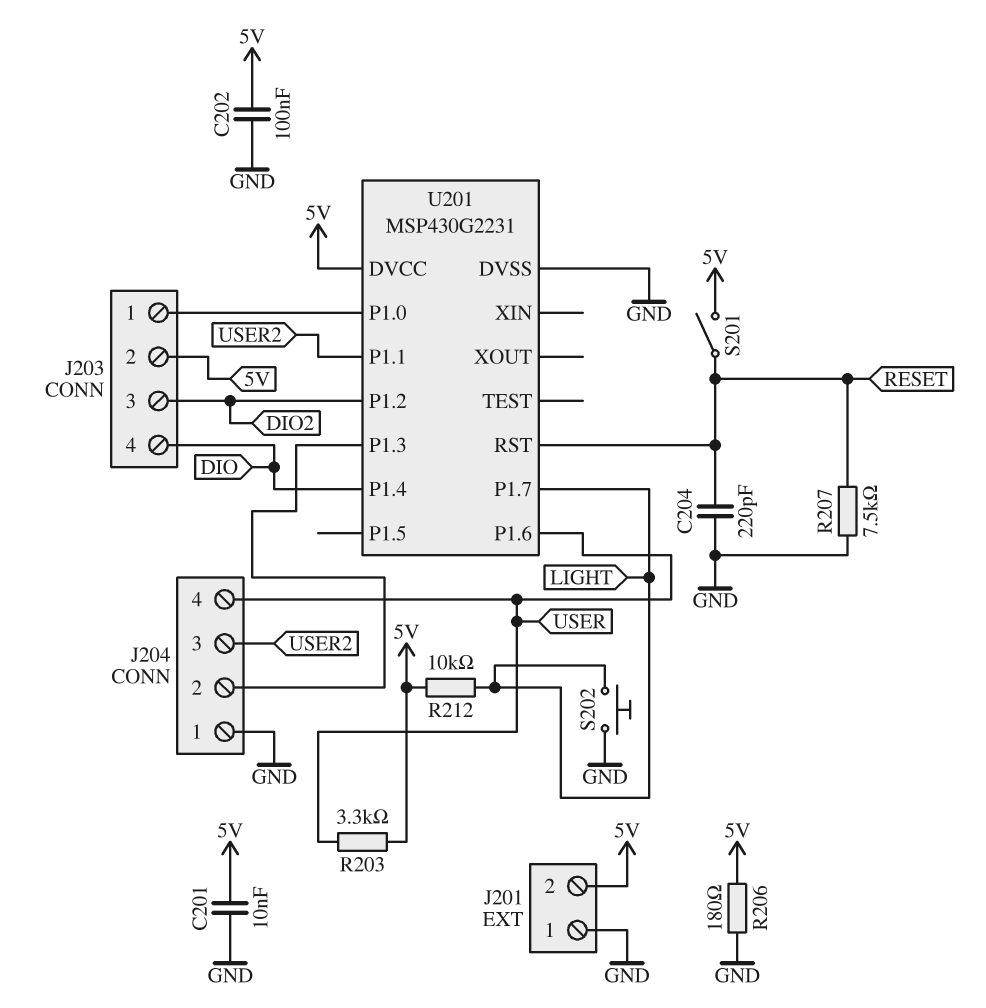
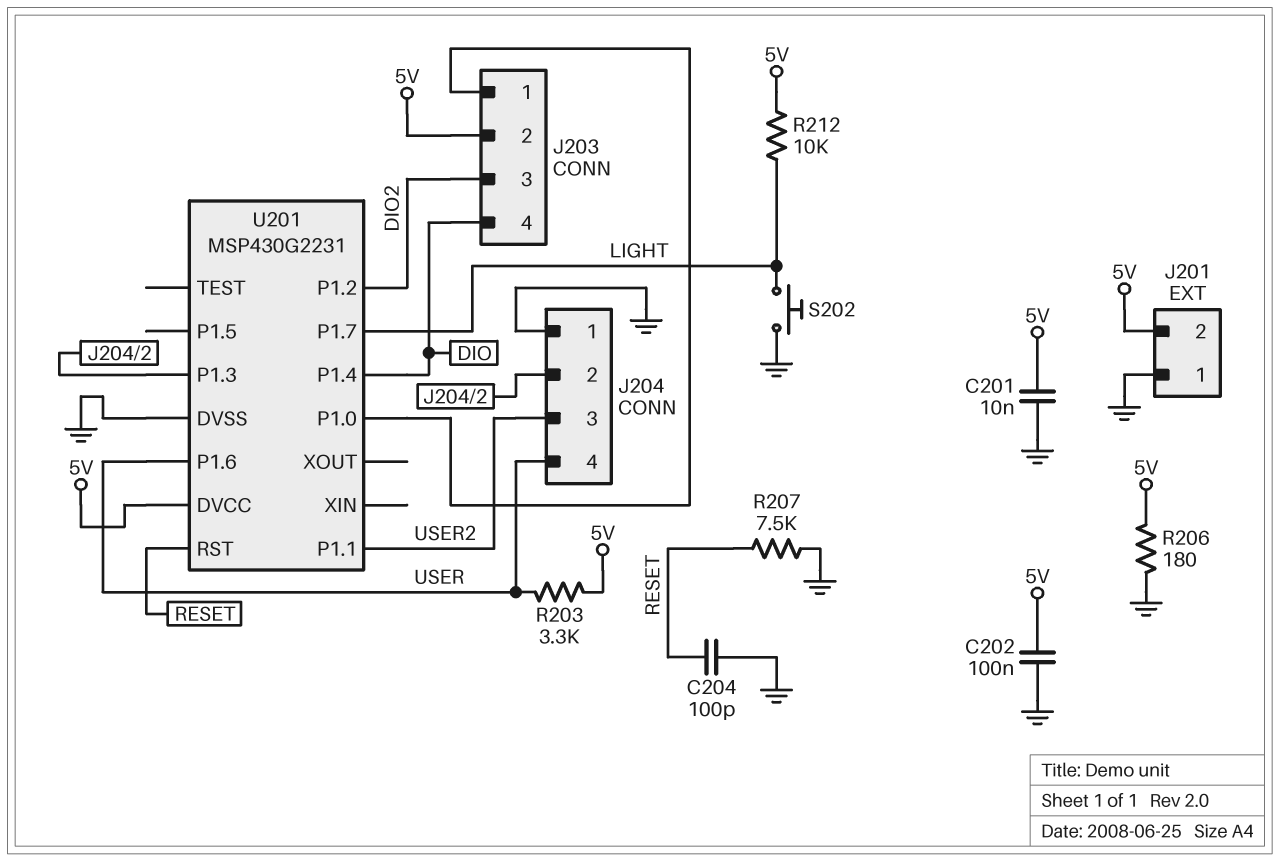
C204: 220pF (GND, RESET) -> 100pF (GND, RESET)
S201: switch (5V, RESET) -> none

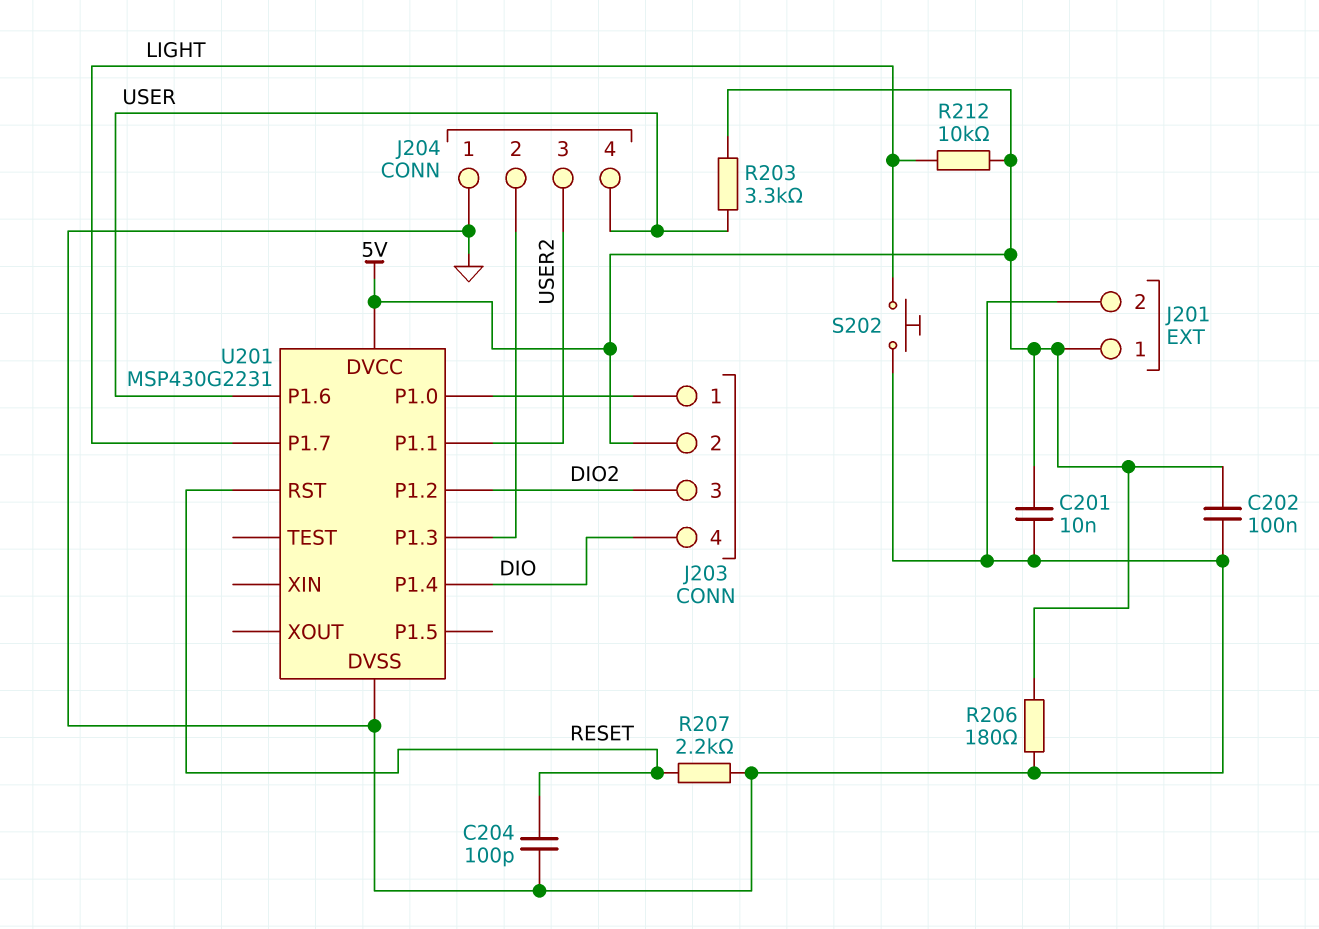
J201 pin 1: GND -> 5V
J201 pin 2: 5V -> GND
R207: 7.5k (GND, RESET) -> 2.2k (GND, RESET)

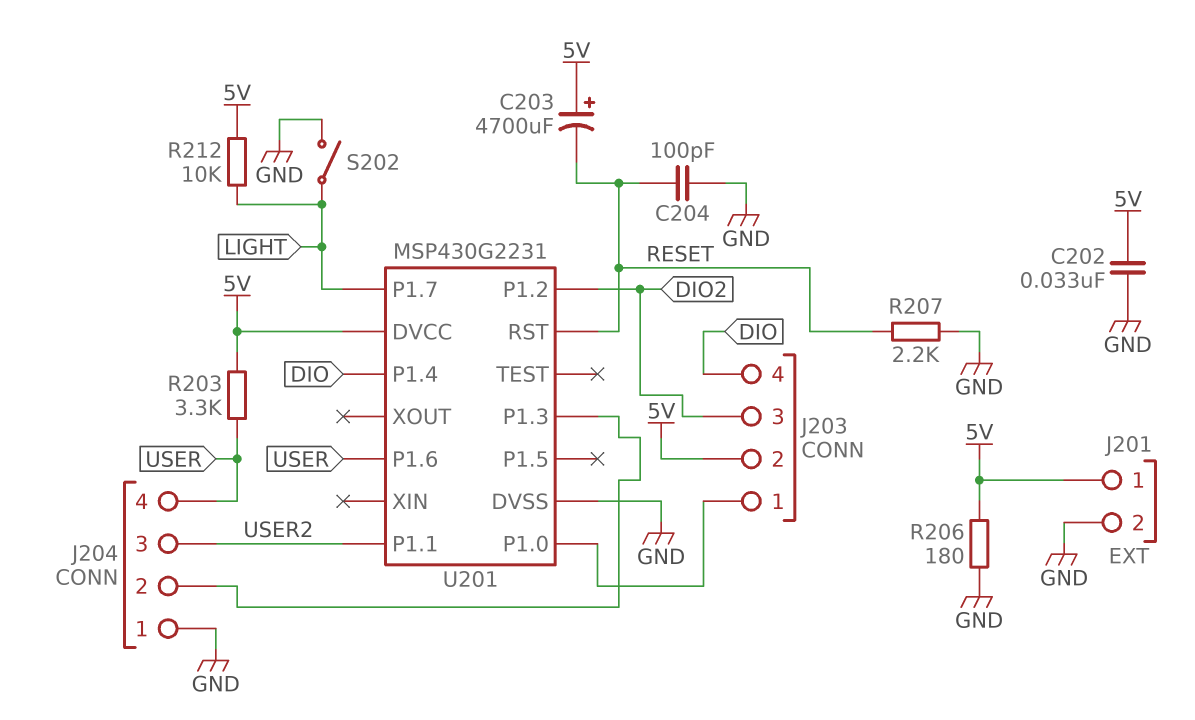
C201: 10nF (5V, GND) -> none
C202: 100nF (5V, GND) -> 33nF (5V, GND)
C203: none -> 4700uF (plus 5V, minus RESET)
S202: button (GND, LIGHT) -> switch (GND, LIGHT)

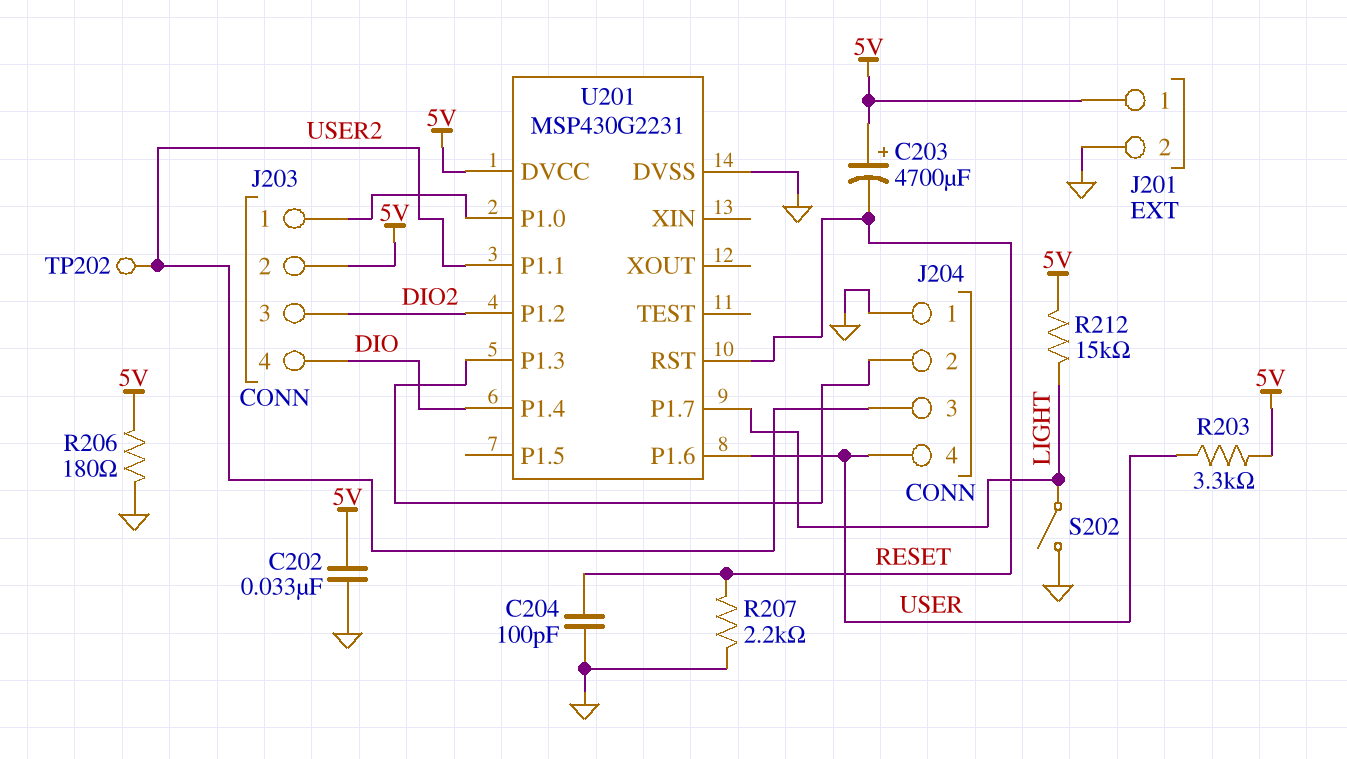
R212: 10k (5V, LIGHT) -> 15k (5V, LIGHT)
TP202: none -> test point (USER2)

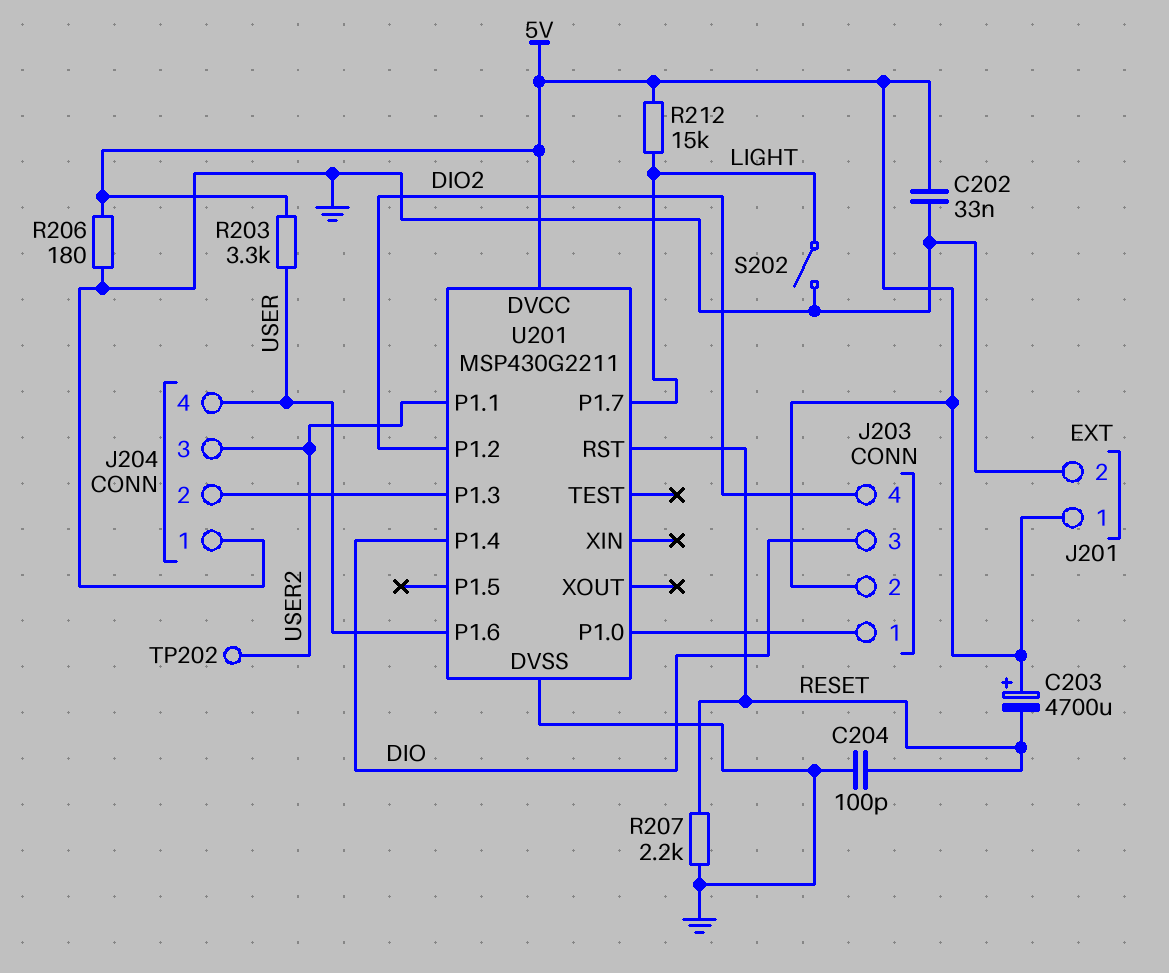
J203 pin 3: DIO2 -> DIO
J203 pin 4: DIO -> DIO2
U201: MSP430G2231 -> MSP430G2211

